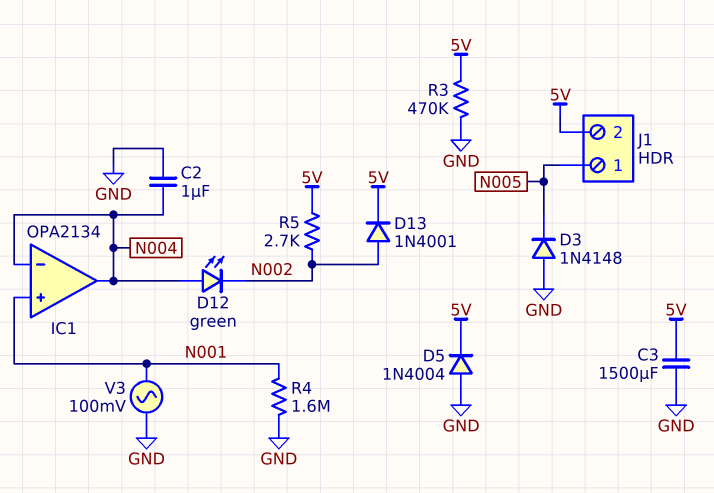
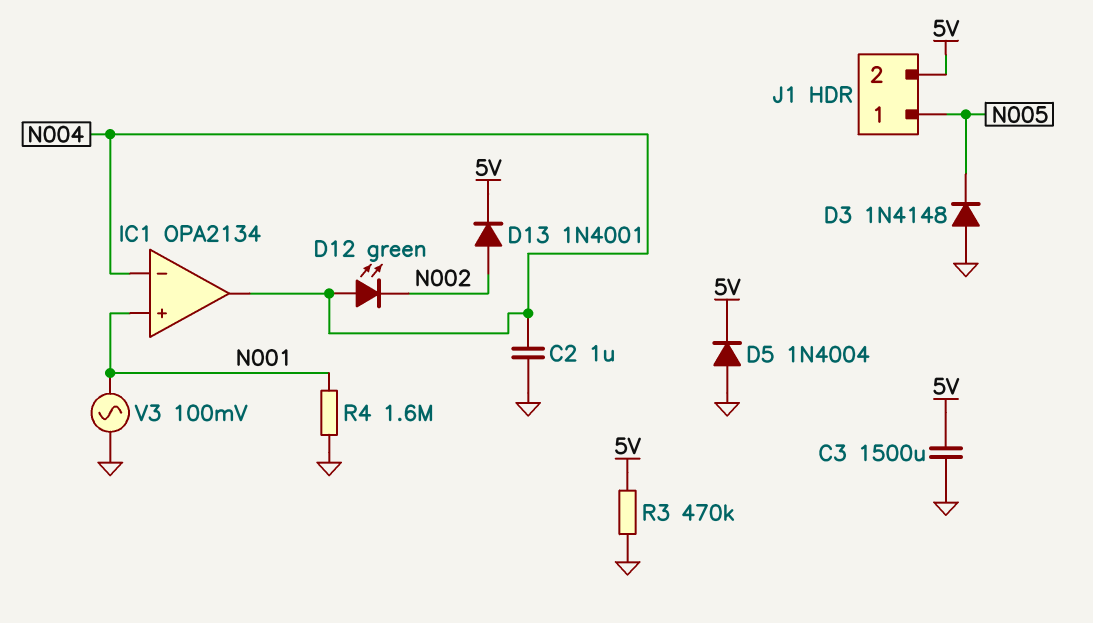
R5: 2.7k (5V, N002) -> none

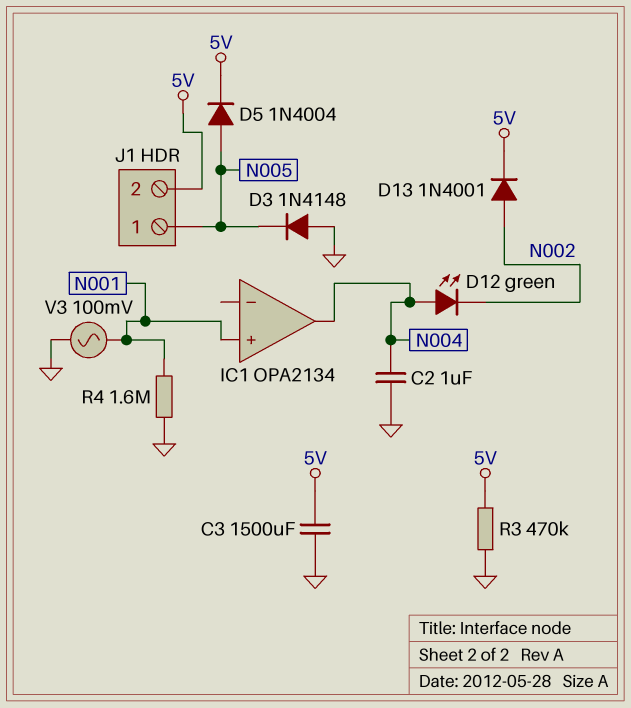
D5: diode 1N4004 (A GND, K 5V) -> diode 1N4004 (A N005, K 5V)
IC1 pin in-: N004 -> none

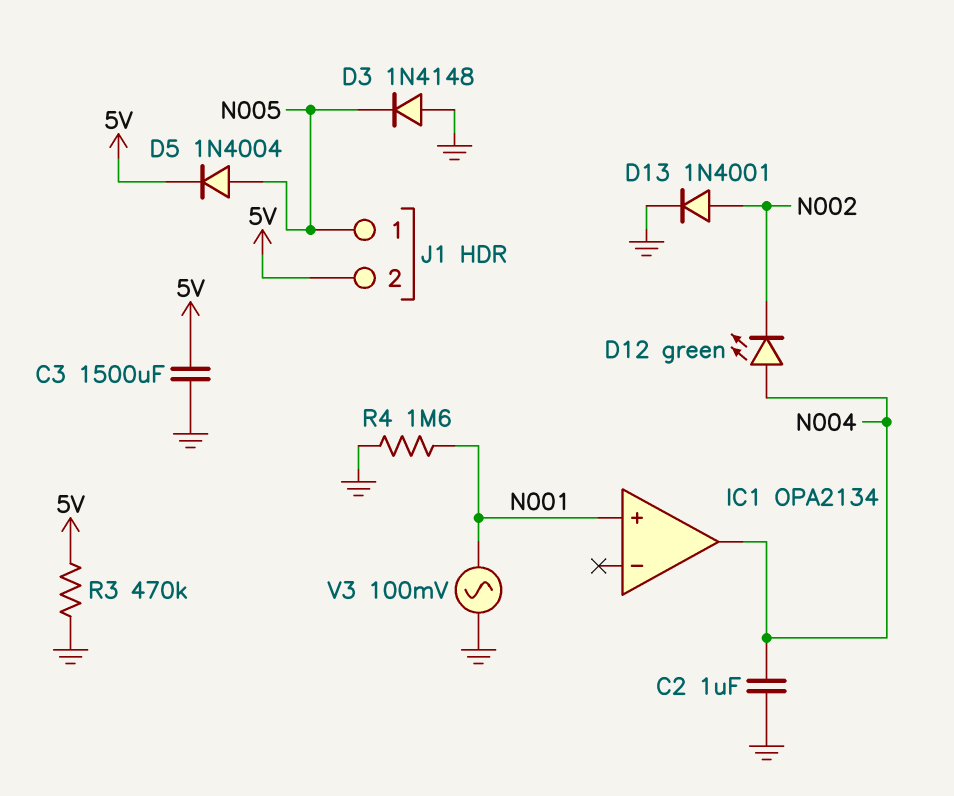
D13: diode 1N4001 (A N002, K 5V) -> diode 1N4001 (A N002, K GND)

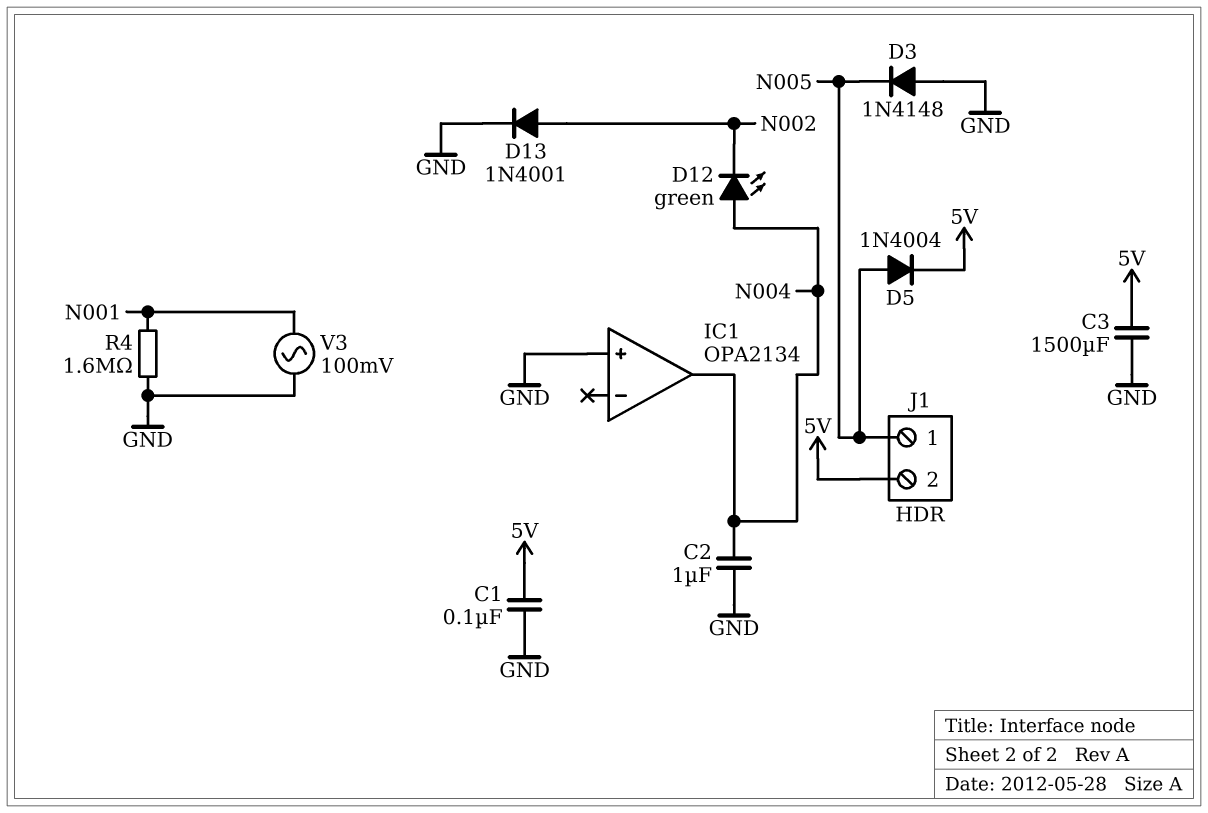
C1: none -> 100nF (5V, GND)
IC1 pin in+: N001 -> GND
R3: 470k (5V, GND) -> none

